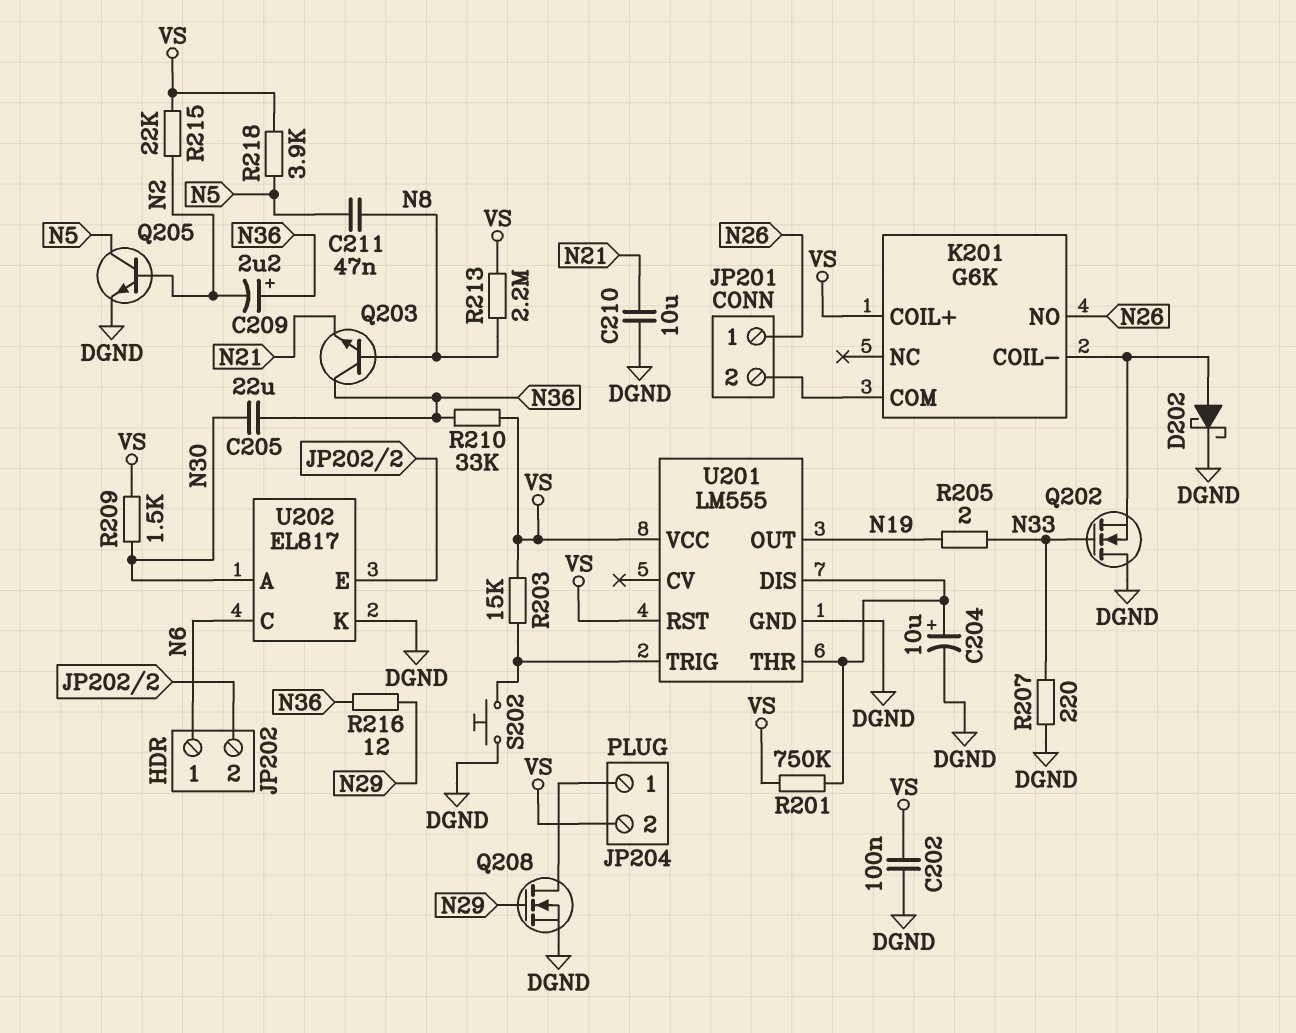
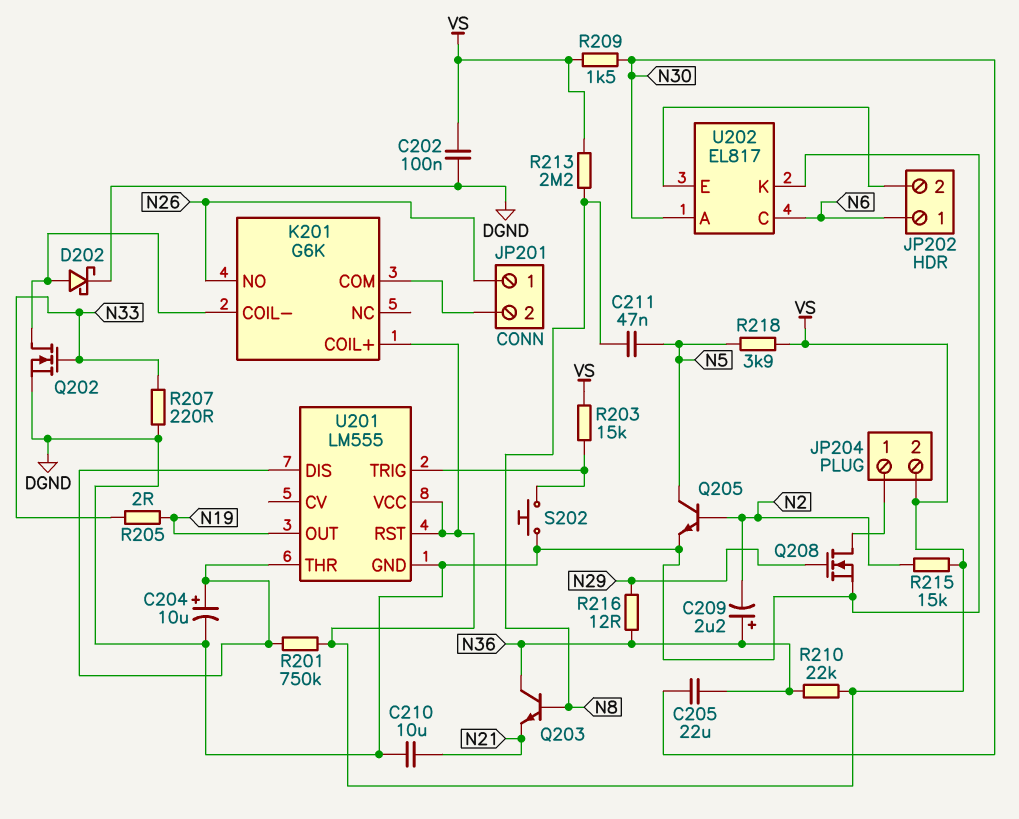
Q202: NMOS (G N33, D DGND, S K201/COIL-) -> NMOS (G N33, D K201/COIL-, S DGND)
R210: 33k (N36, VS) -> 22k (N36, VS)
R215: 22k (N2, VS) -> 15k (N2, VS)

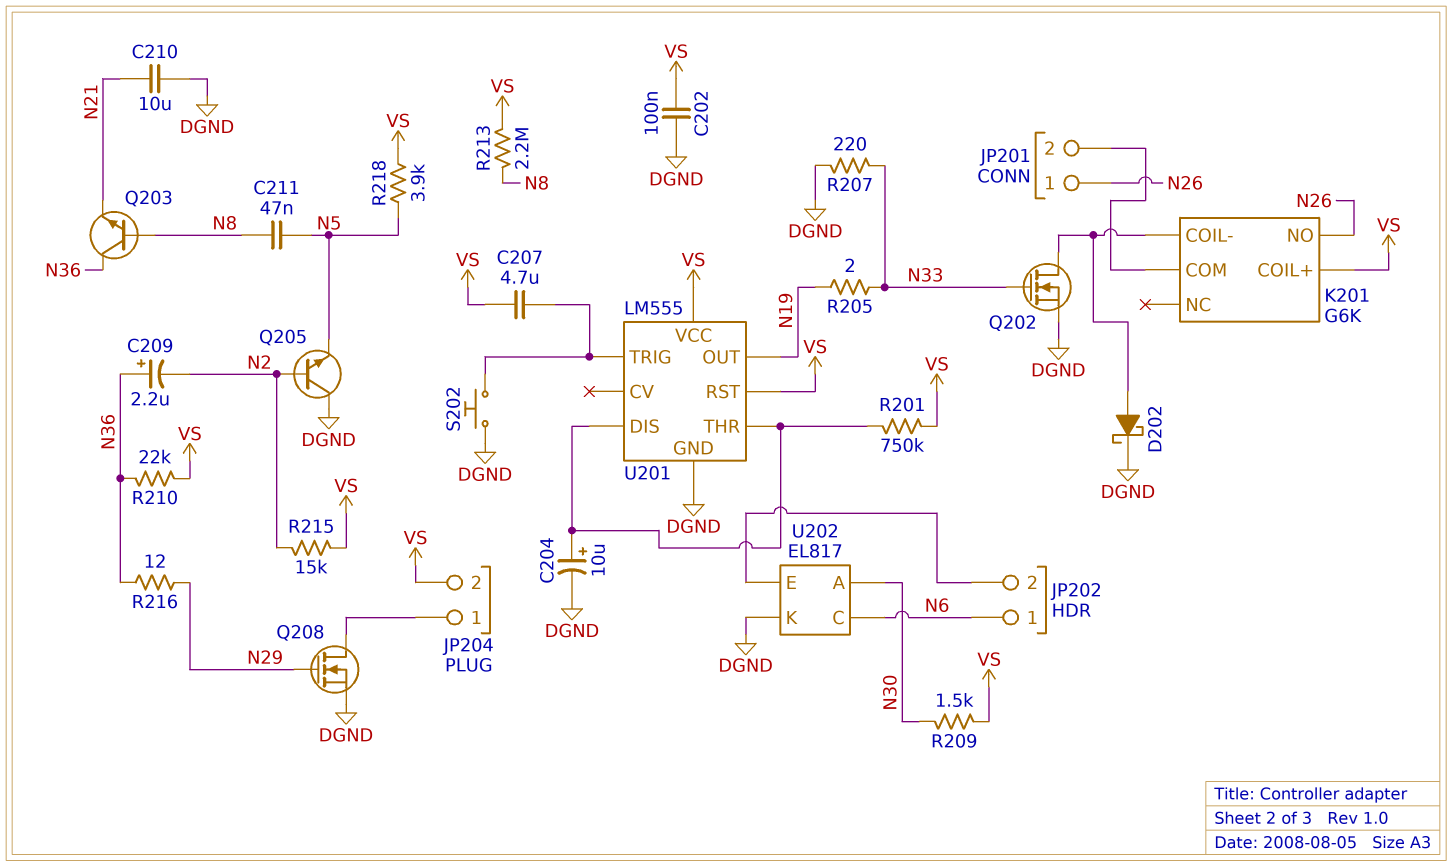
C205: 22uF (N30, N36) -> none
C207: none -> 4.7uF (U201/TRIG, VS)
Q205: NPN (B N2, C N5, E DGND) -> NPN (B N2, C DGND, E N5)
R203: 15k (U201/TRIG, VS) -> none

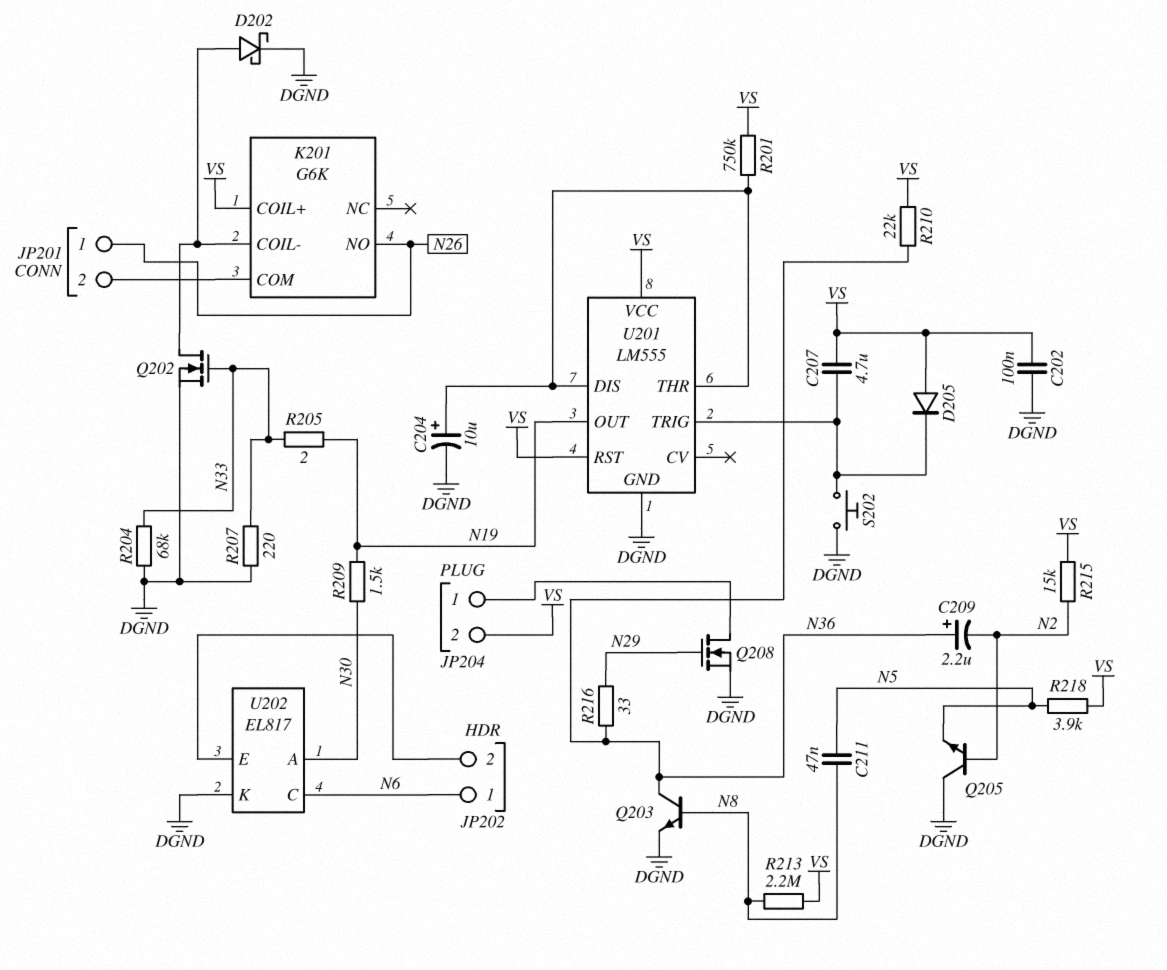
C210: 10uF (DGND, N21) -> none
D205: none -> diode (A VS, K U201/TRIG)
Q203: NPN (B N8, C N36, E N21) -> NPN (B N8, C N36, E DGND)
R204: none -> 68k (DGND, N33)
R209: 1.5k (N30, VS) -> 1.5k (N19, N30)
R216: 12 (N29, N36) -> 33 (N29, N36)

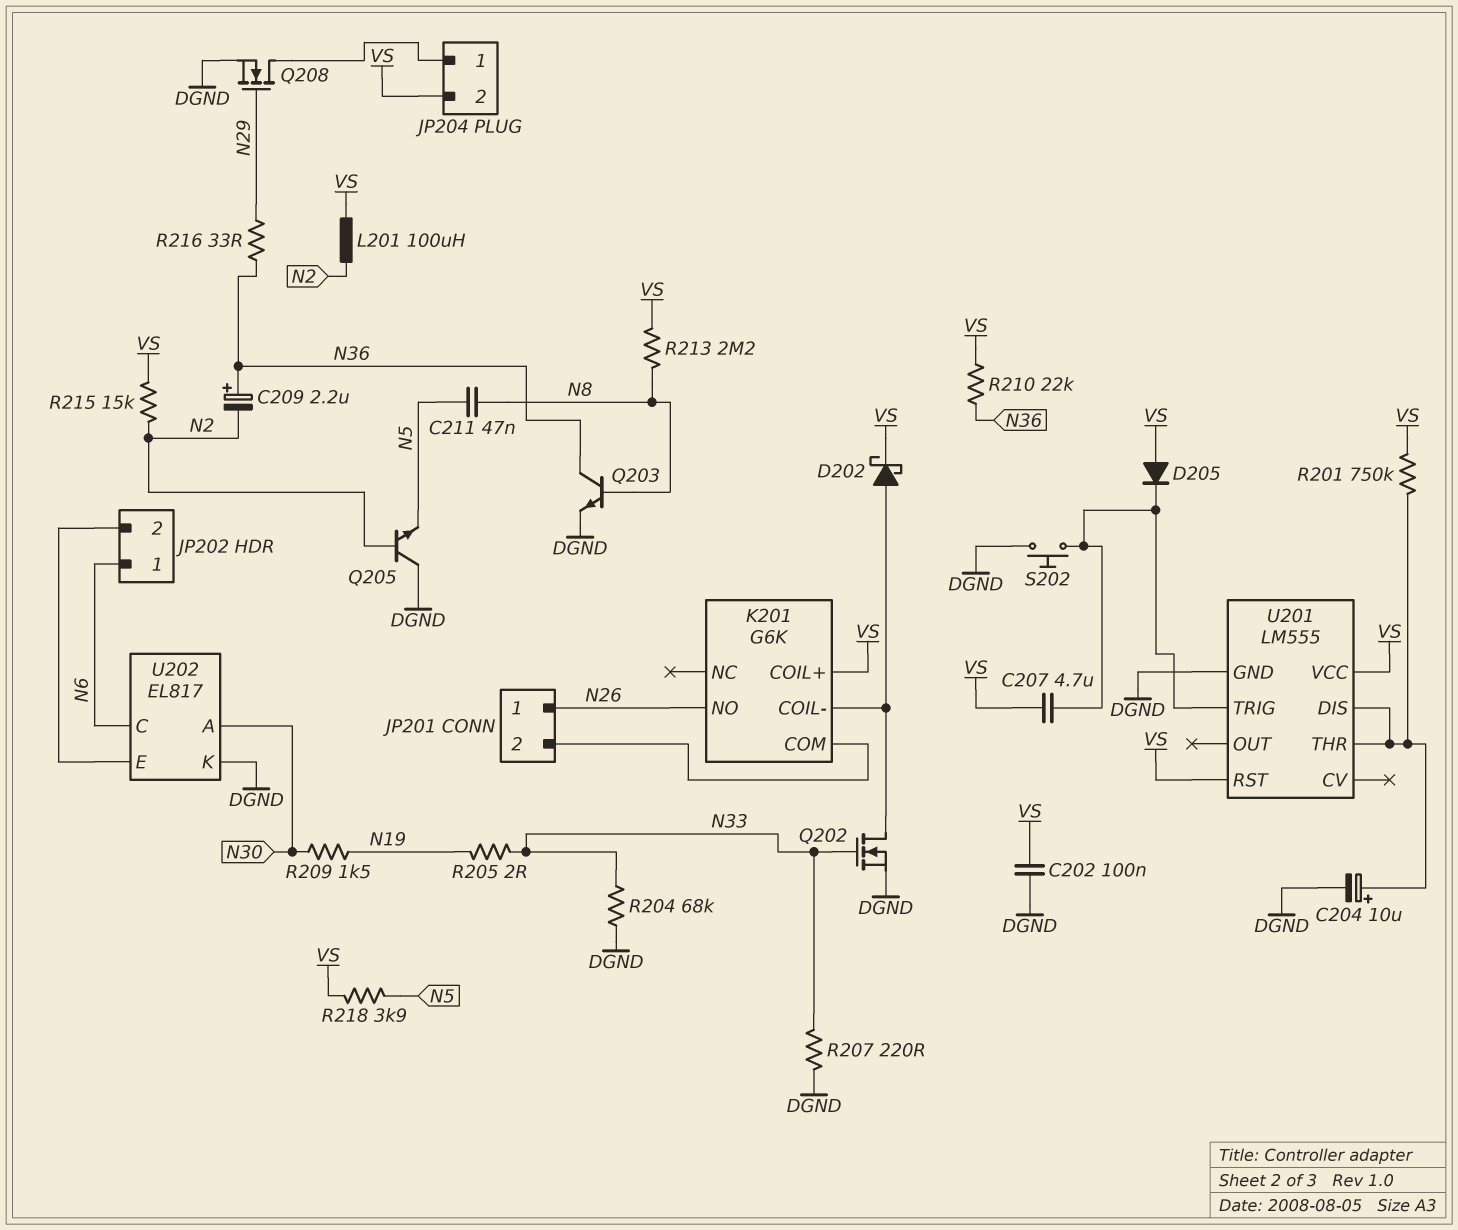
D202: schottky (A K201/COIL-, K DGND) -> schottky (A K201/COIL-, K VS)
L201: none -> 100uH (N2, VS)
U201 pin OUT: N19 -> none

